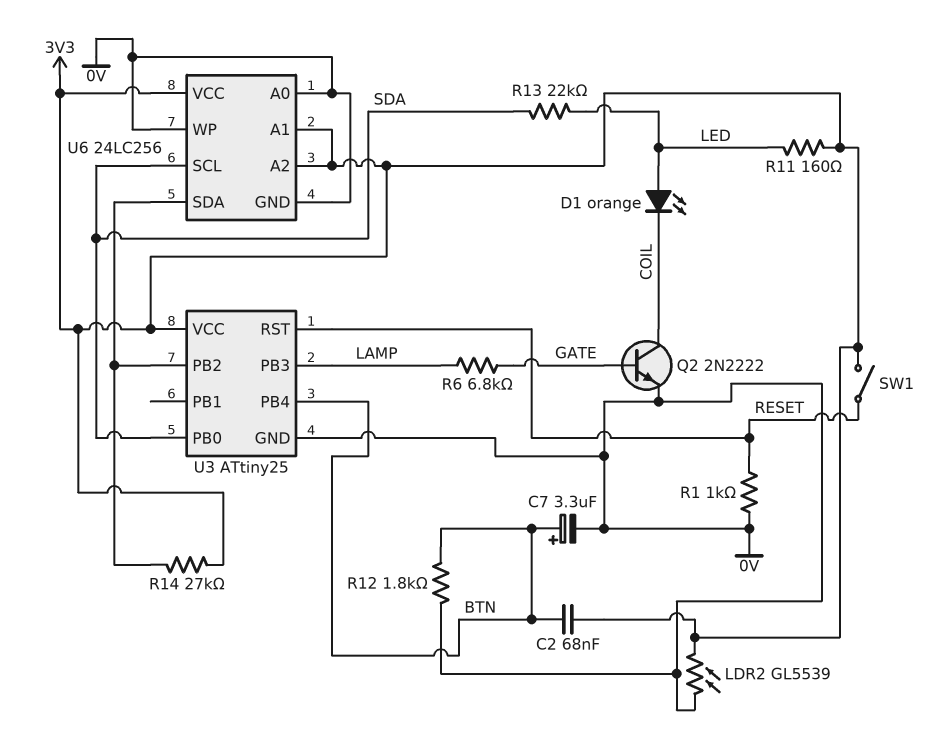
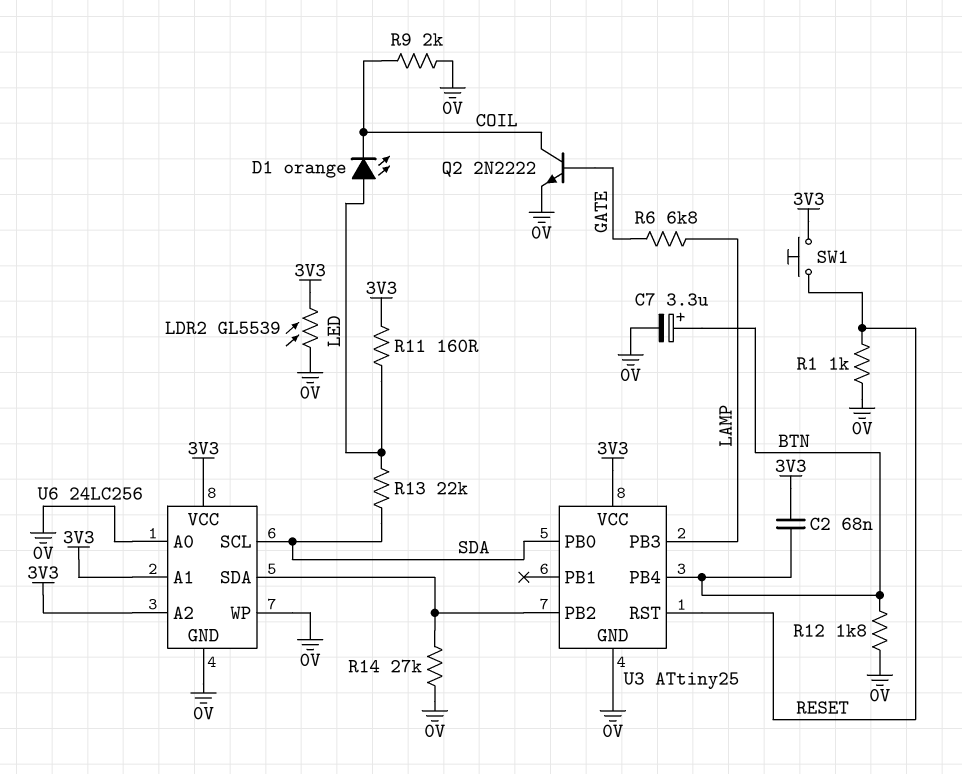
R9: none -> 2k (0V, COIL)
R14: 27k (3V3, U3/PB2) -> 27k (0V, U3/PB2)
SW1: switch (3V3, RESET) -> button (3V3, RESET)

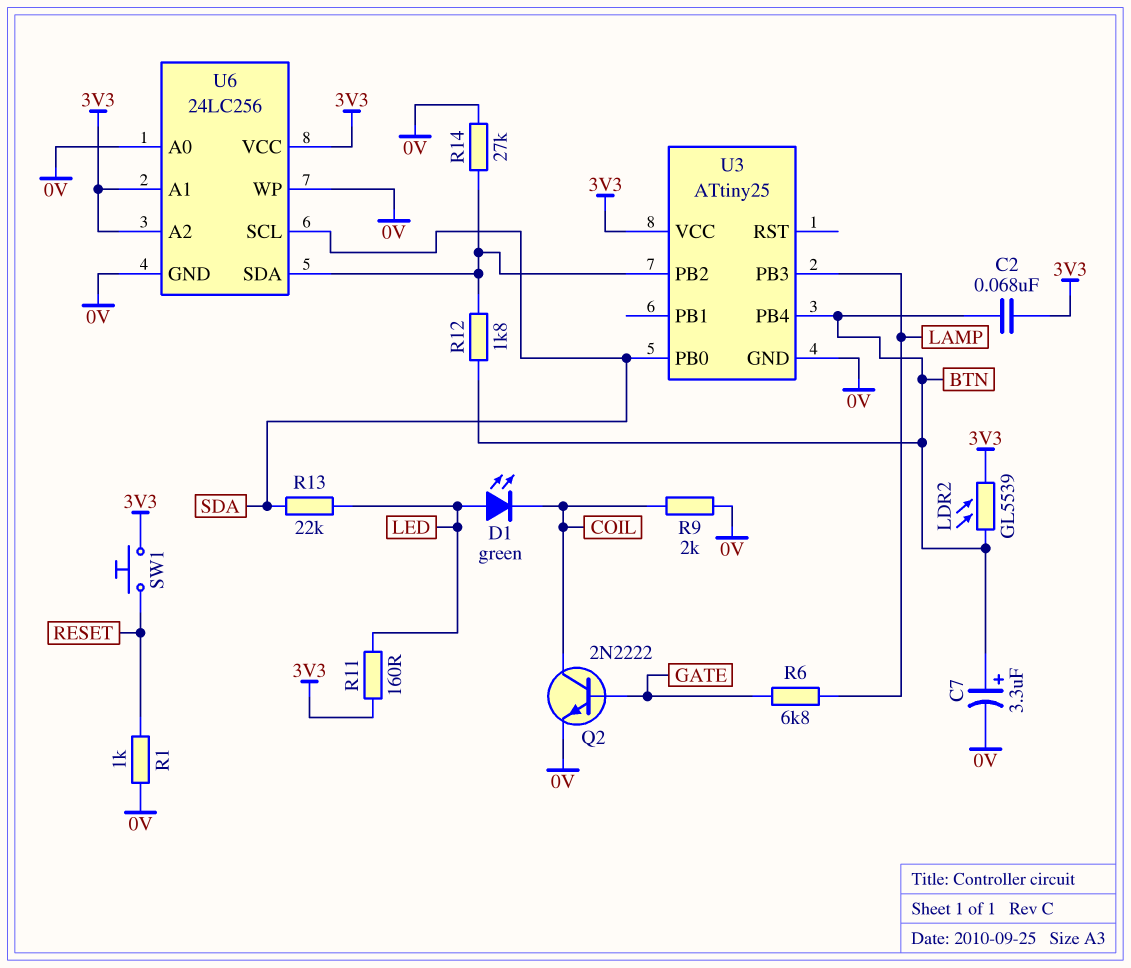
D1: LED orange (A LED, K COIL) -> LED green (A LED, K COIL)
LDR2: GL5539 (0V, 3V3) -> GL5539 (3V3, BTN)
R12: 1.8k (0V, BTN) -> 1.8k (BTN, U3/PB2)
U3 pin RST: RESET -> none

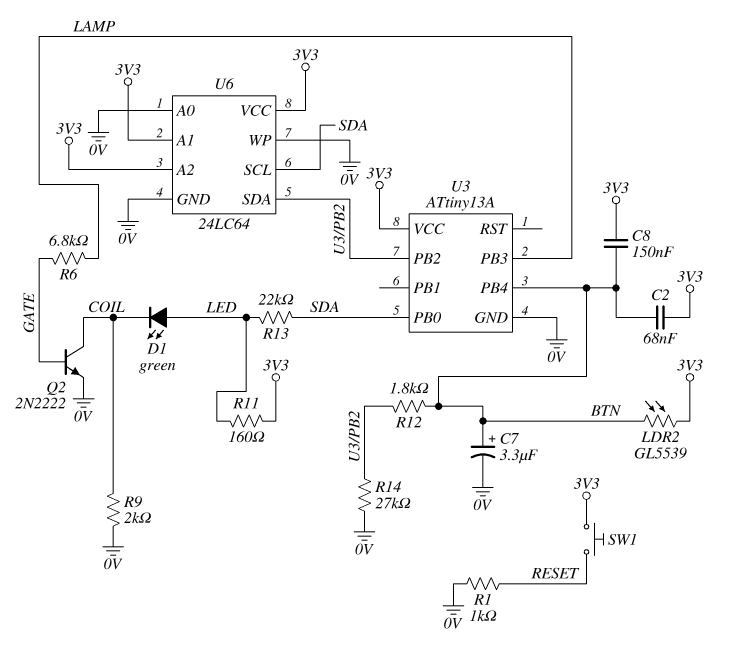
C8: none -> 150nF (3V3, BTN)
U3: ATtiny25 -> ATtiny13A
U6: 24LC256 -> 24LC64

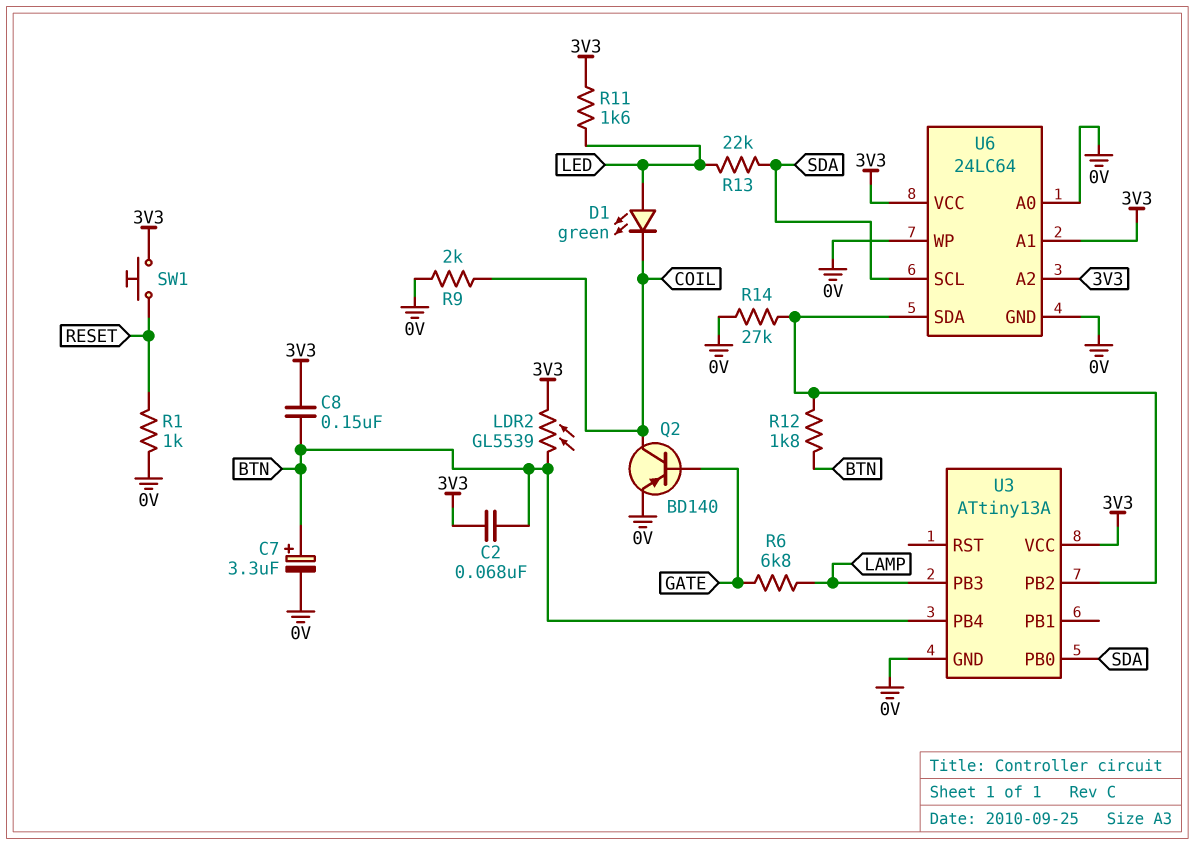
Q2: NPN 2N2222 (B GATE, C COIL, E 0V) -> PNP BD140 (B GATE, C COIL, E 0V)
R11: 160 (3V3, LED) -> 1.6k (3V3, LED)

